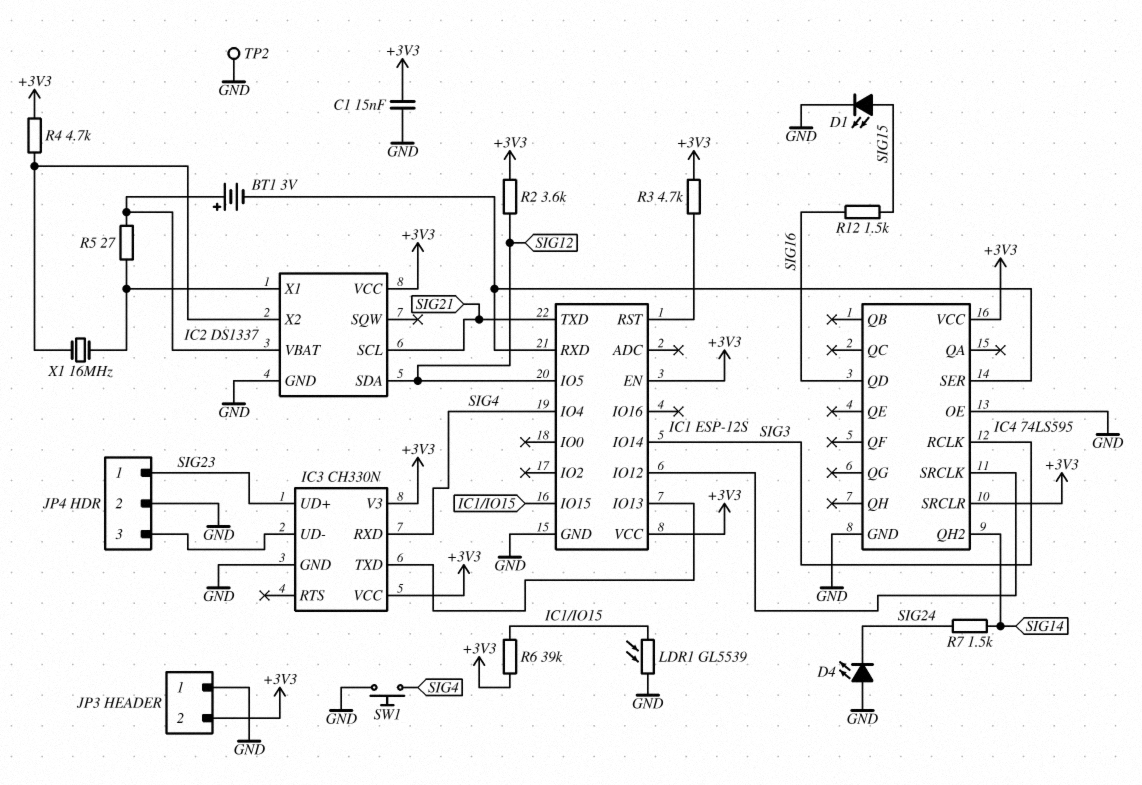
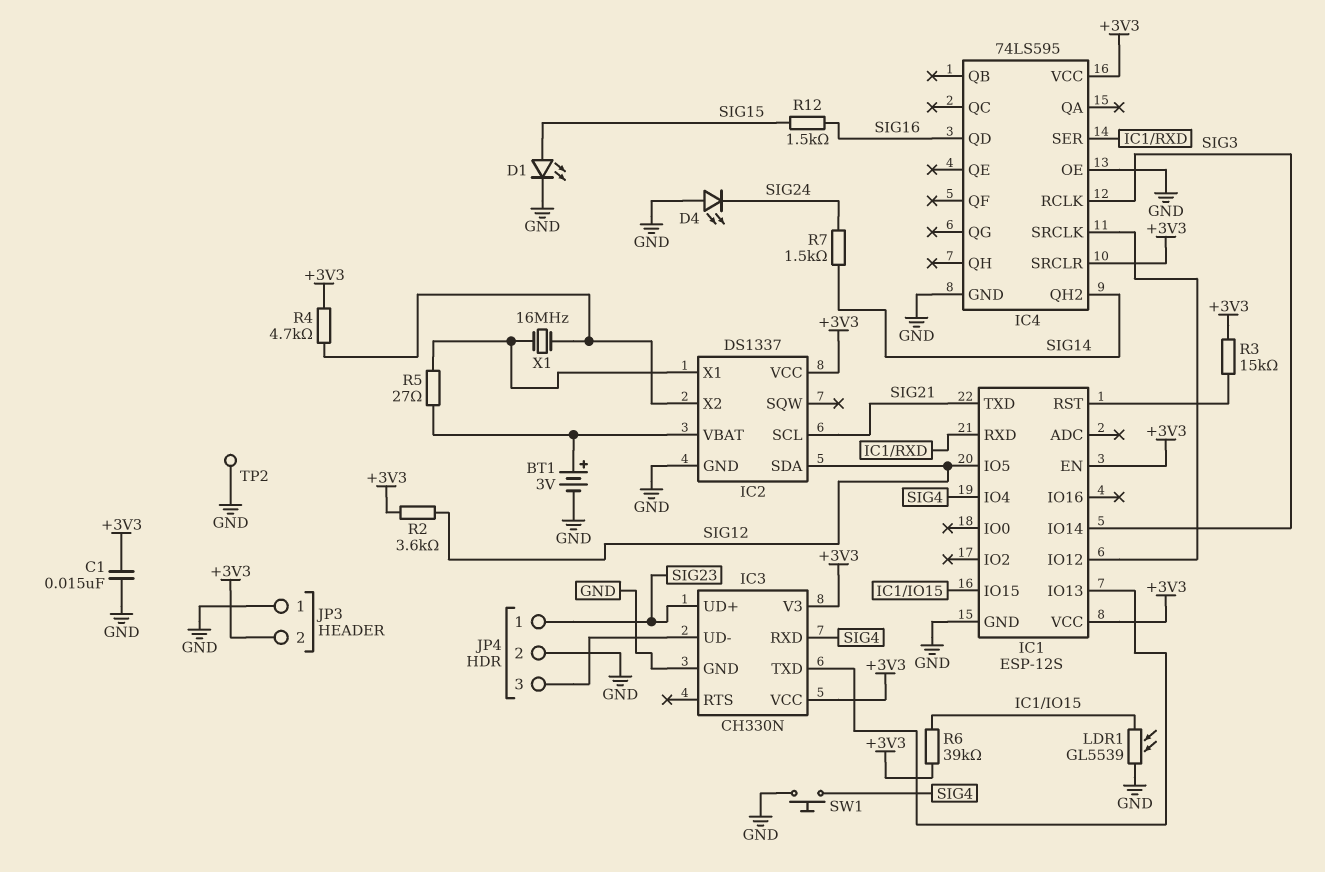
BT1: 3V (plus IC2/VBAT, minus IC1/RXD) -> 3V (plus IC2/VBAT, minus GND)
R3: 4.7k (+3V3, IC1/RST) -> 15k (+3V3, IC1/RST)

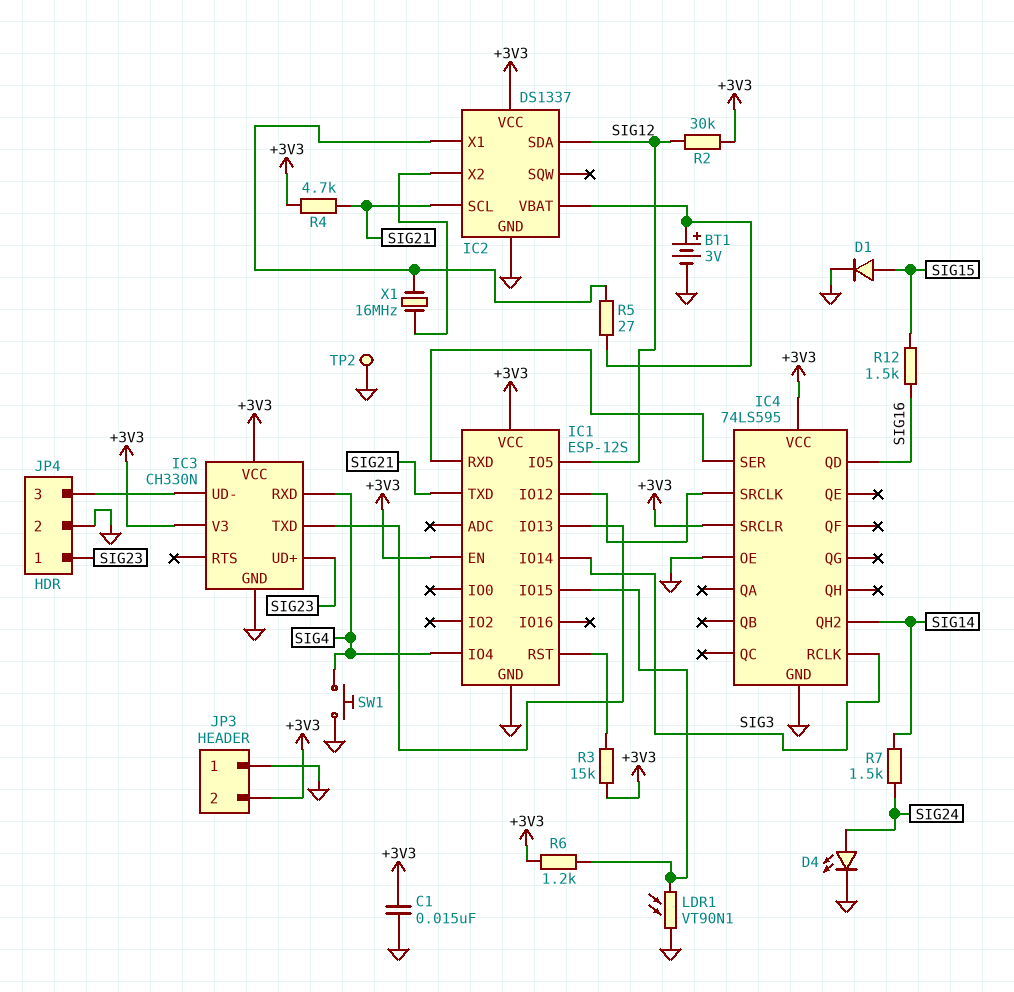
D1: LED (A SIG15, K GND) -> diode (A SIG15, K GND)
D4: LED (A GND, K SIG24) -> LED (A SIG24, K GND)
LDR1: GL5539 (GND, IC1/IO15) -> VT90N1 (GND, IC1/IO15)
R2: 3.6k (+3V3, SIG12) -> 30k (+3V3, SIG12)
R4: 4.7k (+3V3, IC2/X2) -> 4.7k (+3V3, SIG21)
R6: 39k (+3V3, IC1/IO15) -> 1.2k (+3V3, IC1/IO15)

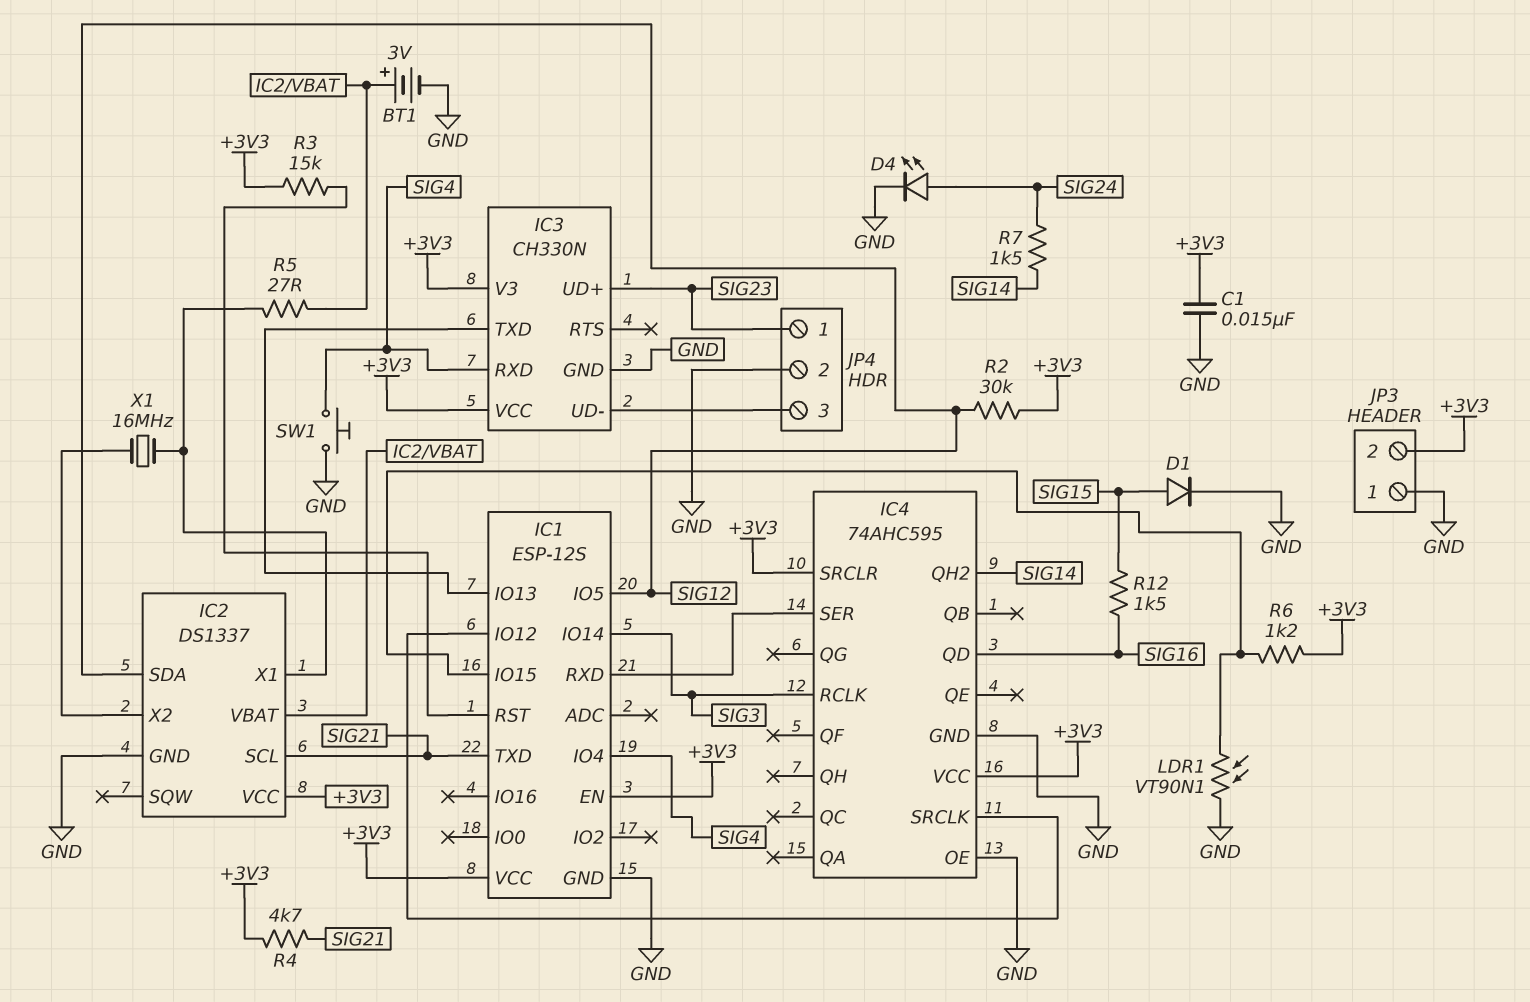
IC4: 74LS595 -> 74AHC595
TP2: test point (GND) -> none

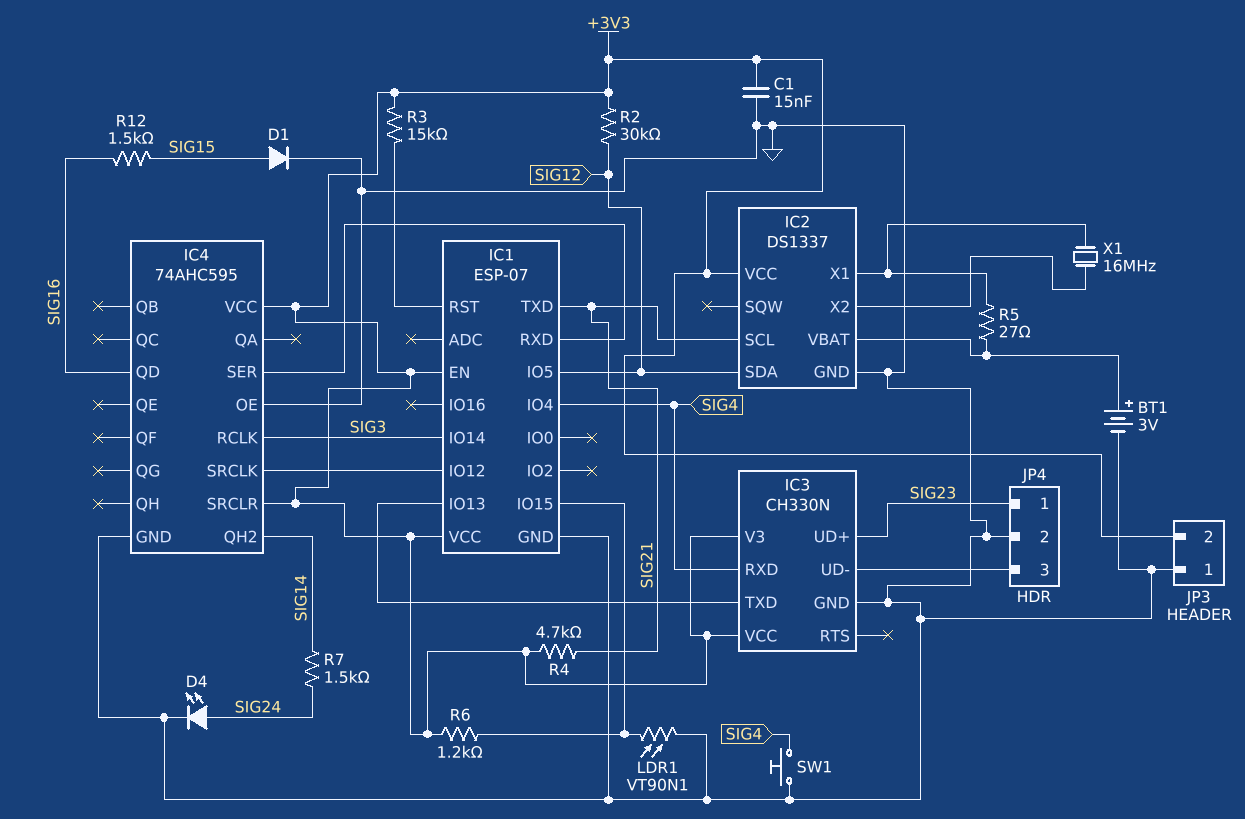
IC1: ESP-12S -> ESP-07

